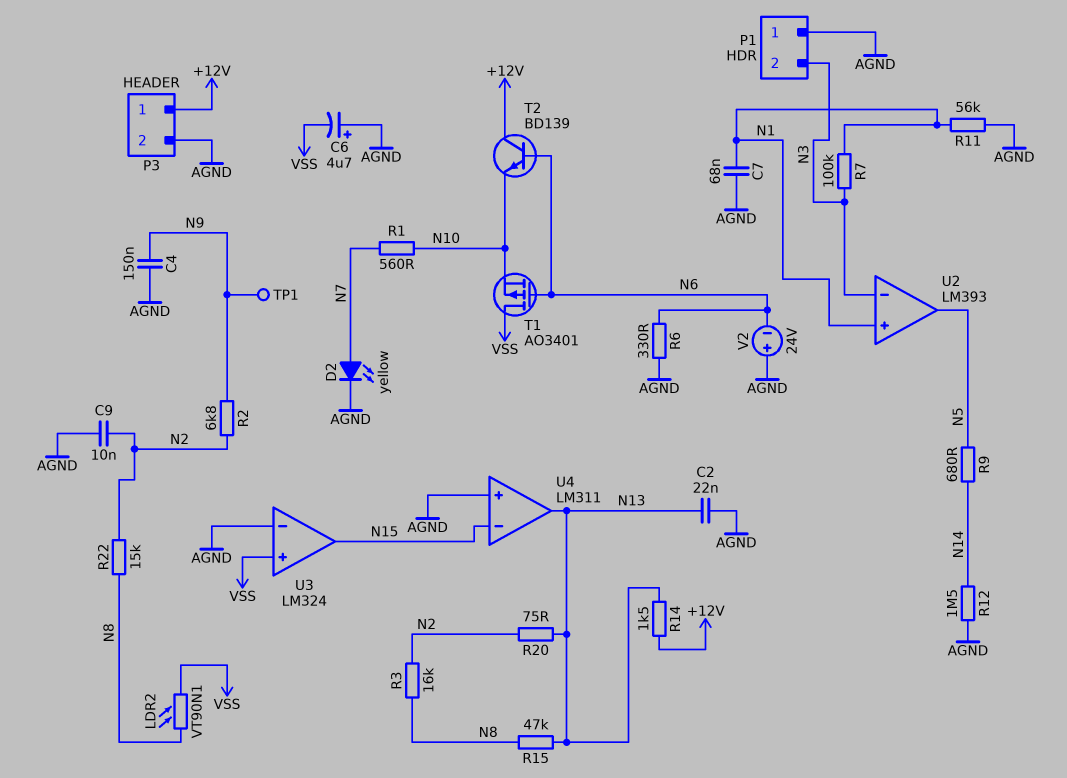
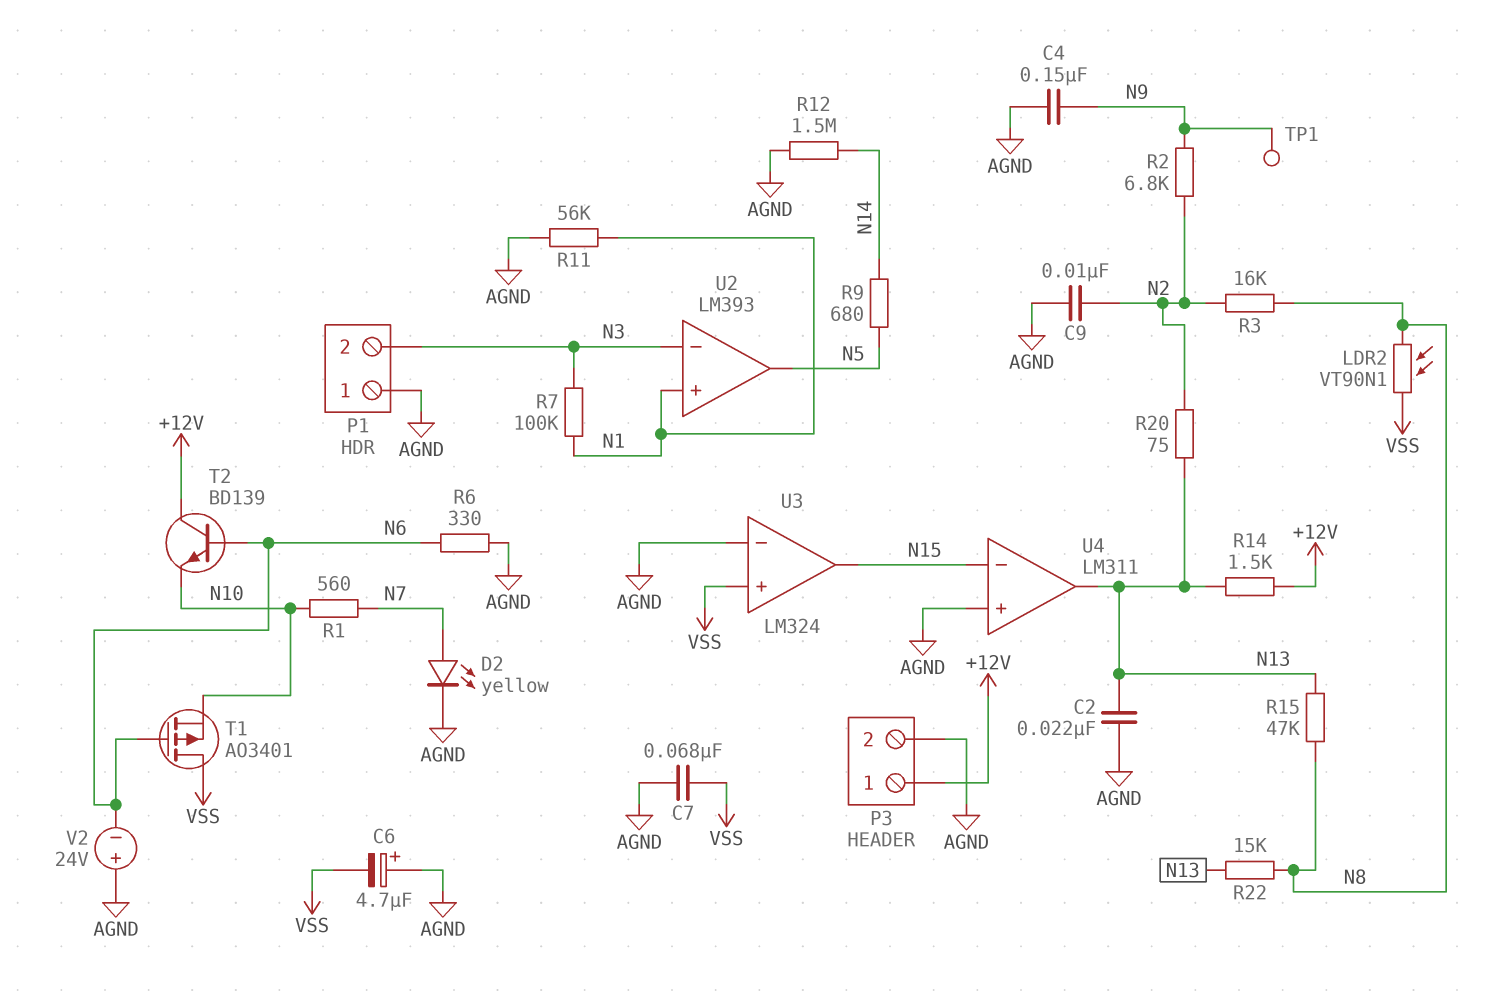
C7: 68nF (AGND, N1) -> 68nF (AGND, VSS)
R22: 15k (N2, N8) -> 15k (N8, N13)

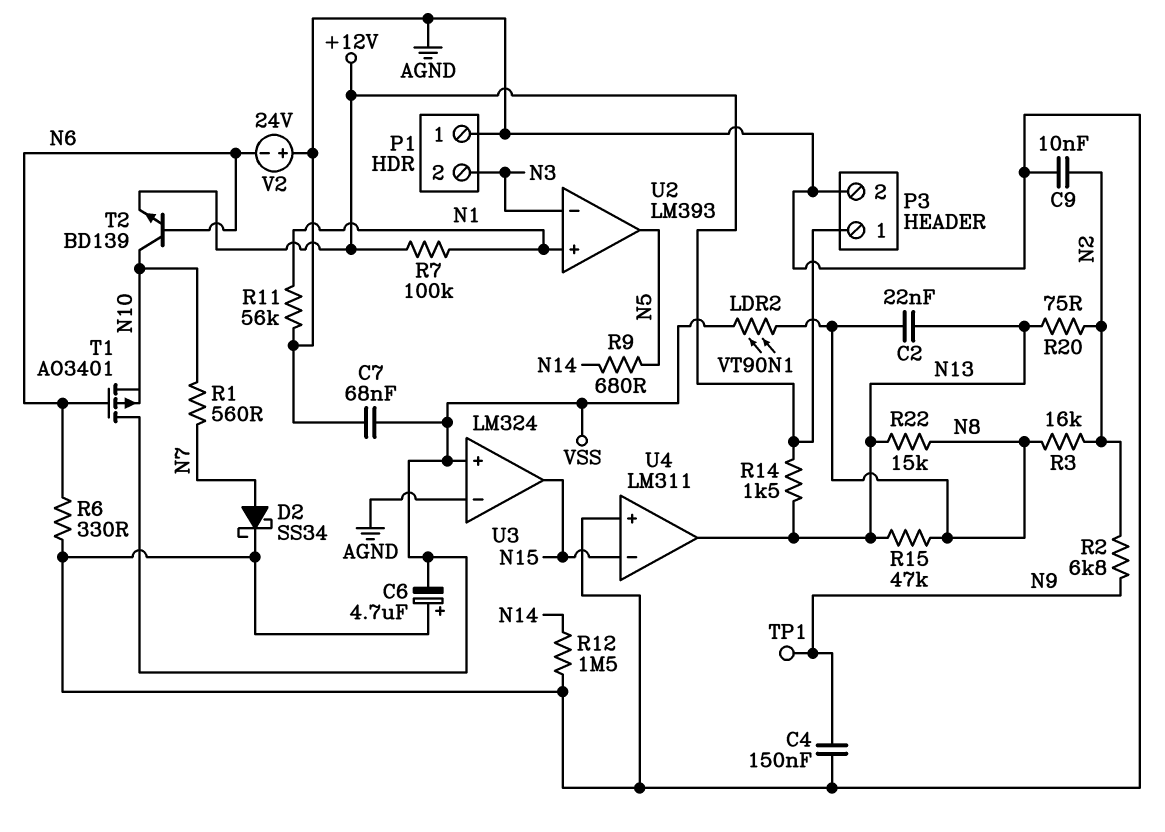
C2: 22nF (AGND, N13) -> 22nF (N8, N13)
D2: LED yellow (A N7, K AGND) -> schottky SS34 (A N7, K AGND)
R7: 100k (N1, N3) -> 100k (+12V, N1)
T2: NPN BD139 (B N6, C +12V, E N10) -> NPN BD139 (B N6, C N10, E +12V)

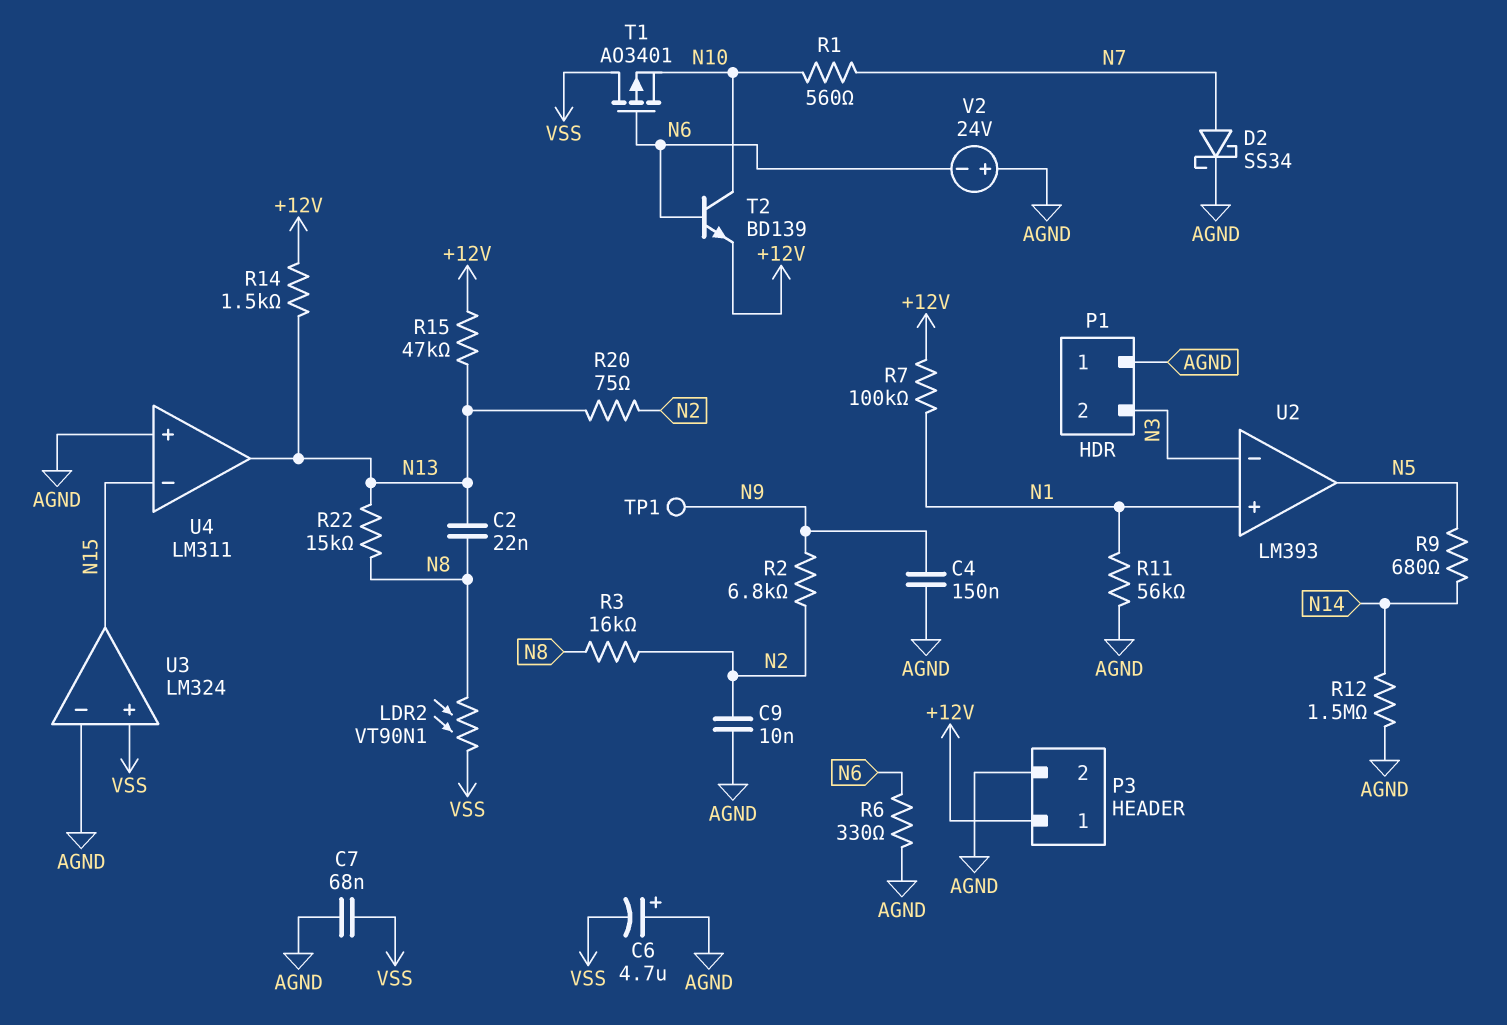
R15: 47k (N8, N13) -> 47k (+12V, N13)

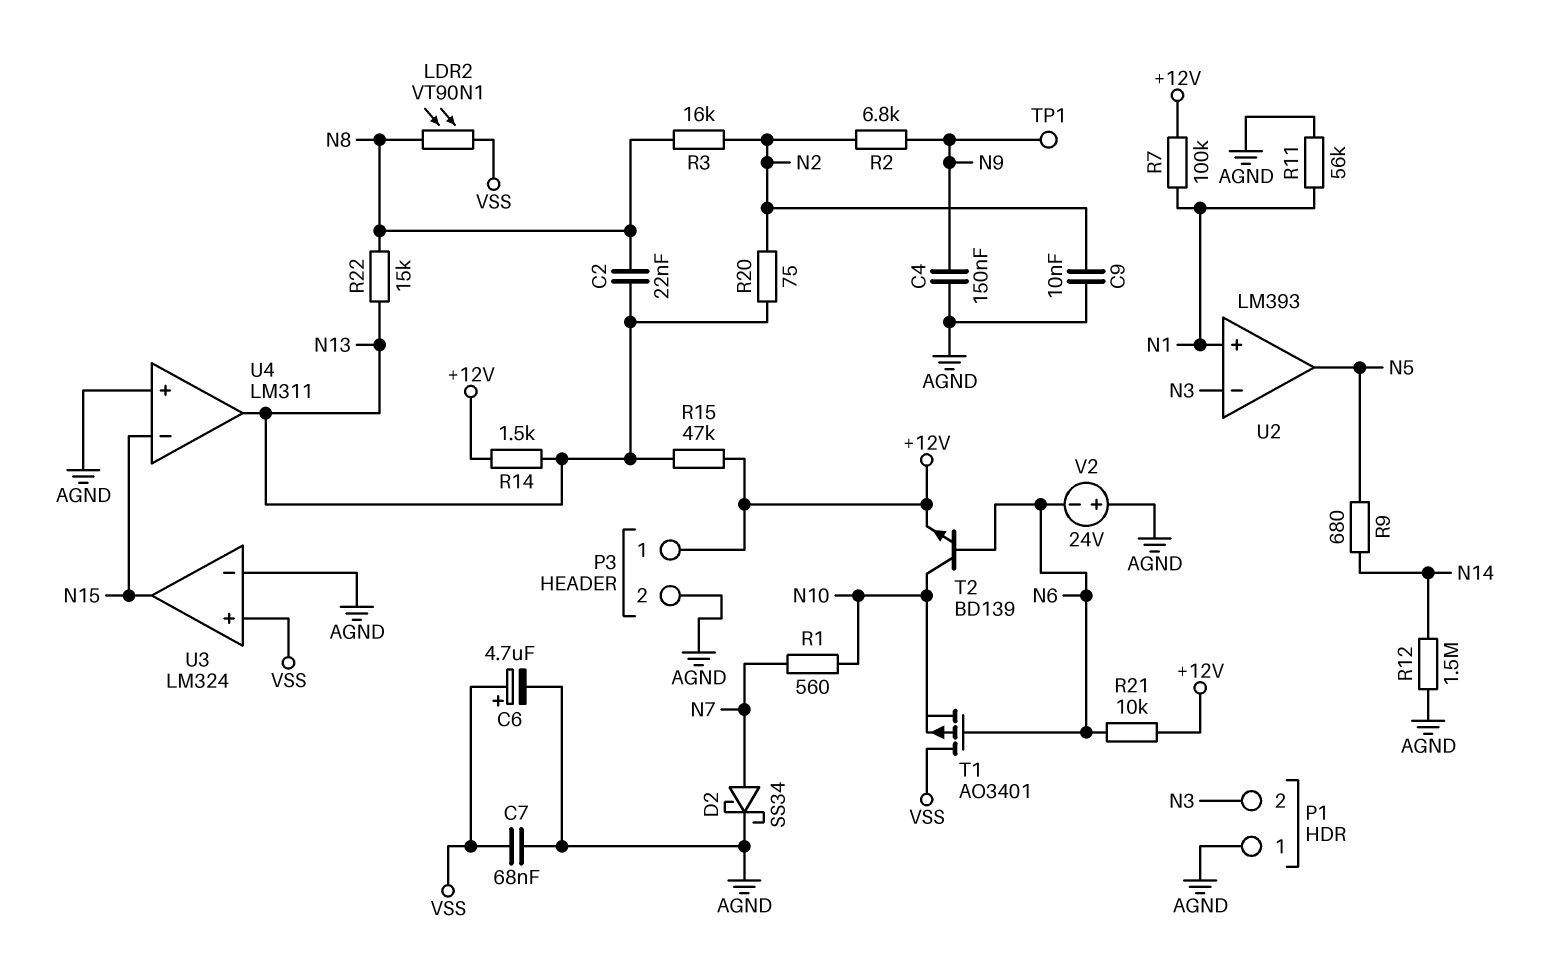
C6: 4.7uF (plus AGND, minus VSS) -> 4.7uF (plus VSS, minus AGND)
R6: 330 (AGND, N6) -> none
R21: none -> 10k (+12V, N6)

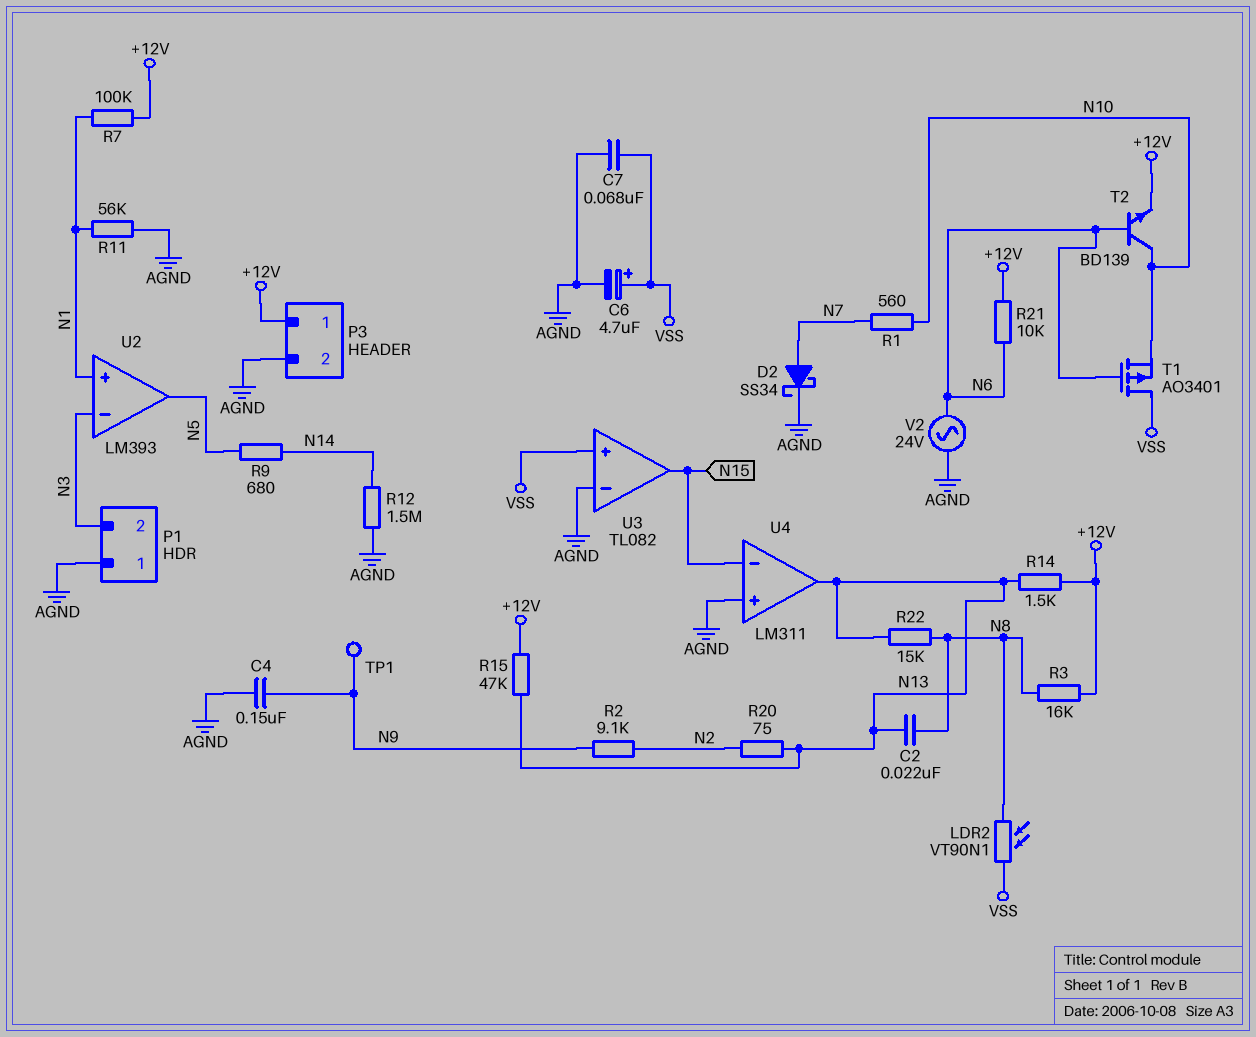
C9: 10nF (AGND, N2) -> none
R2: 6.8k (N2, N9) -> 9.1k (N2, N9)
R3: 16k (N2, N8) -> 16k (+12V, N8)
U3: LM324 -> TL082
V2: 24V (plus AGND, minus N6) -> AC 24V (AGND, N6)

